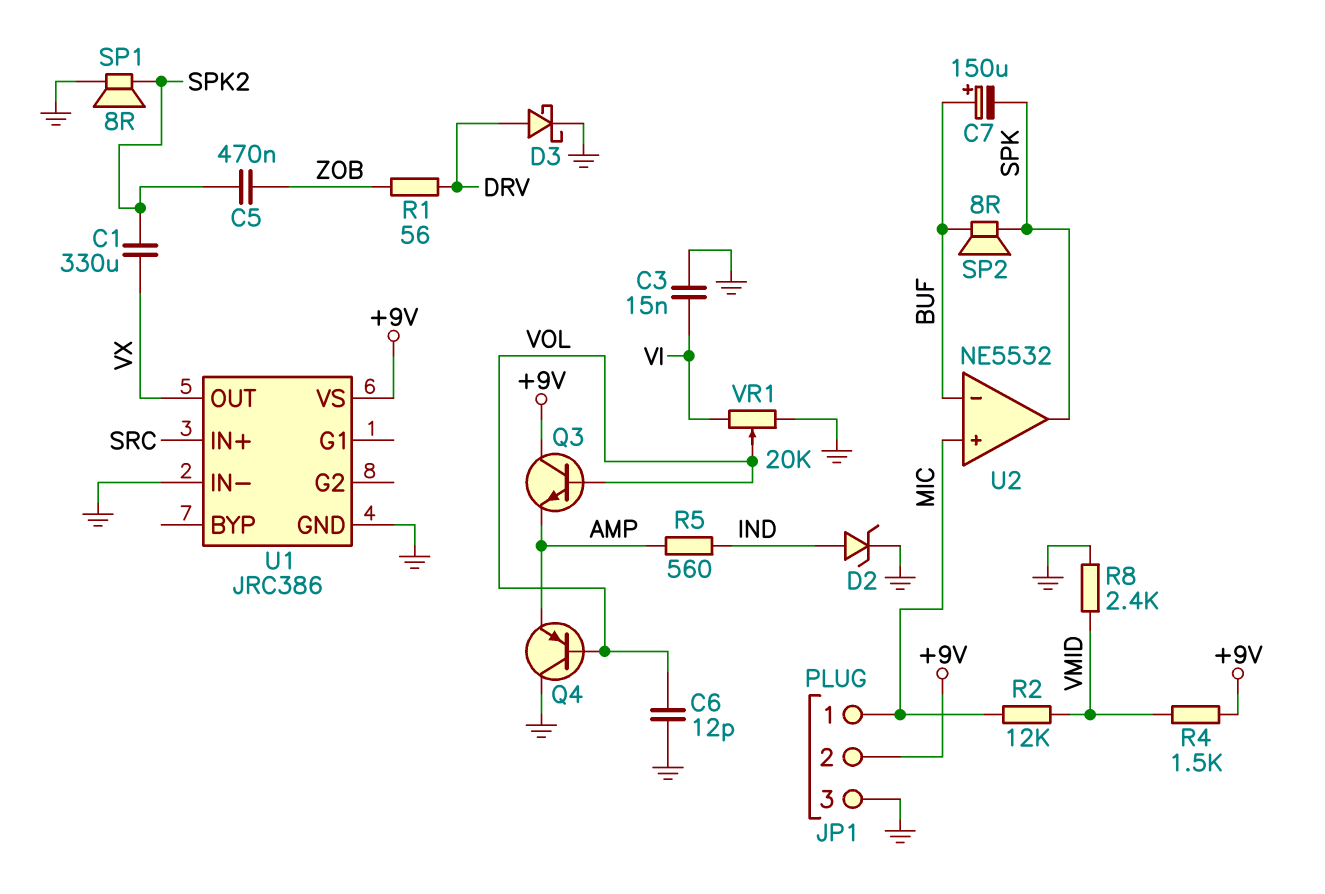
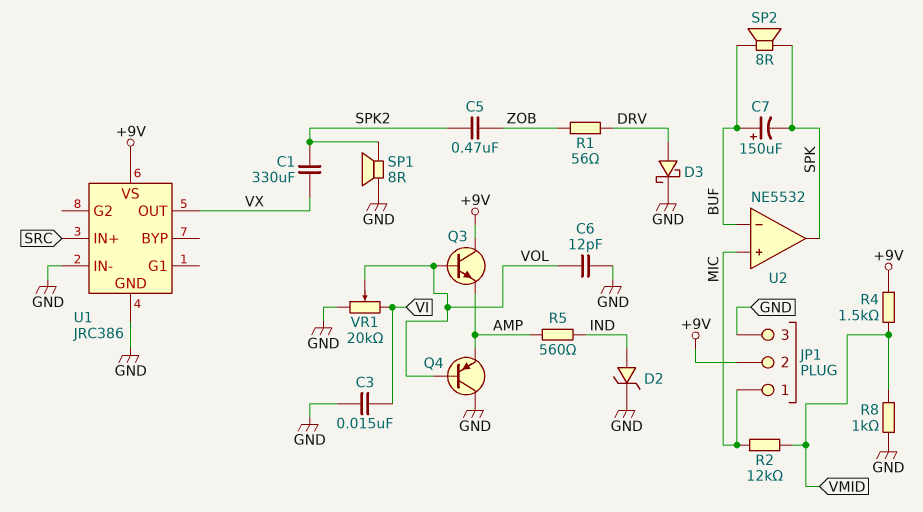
R8: 2.4k (GND, VMID) -> 1k (GND, VMID)

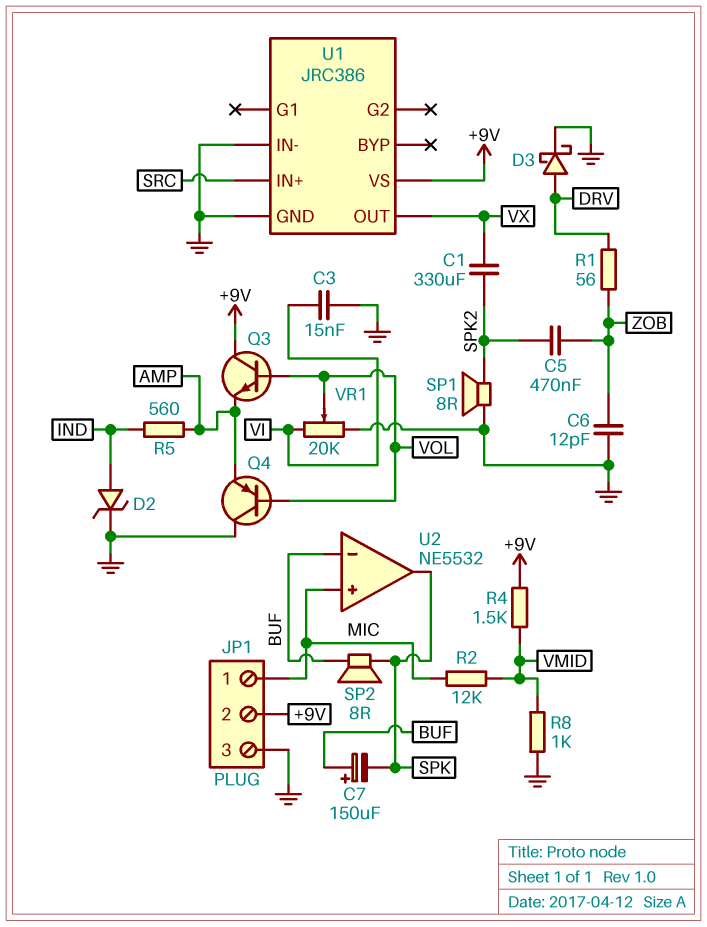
C6: 12pF (GND, VOL) -> 12pF (GND, ZOB)

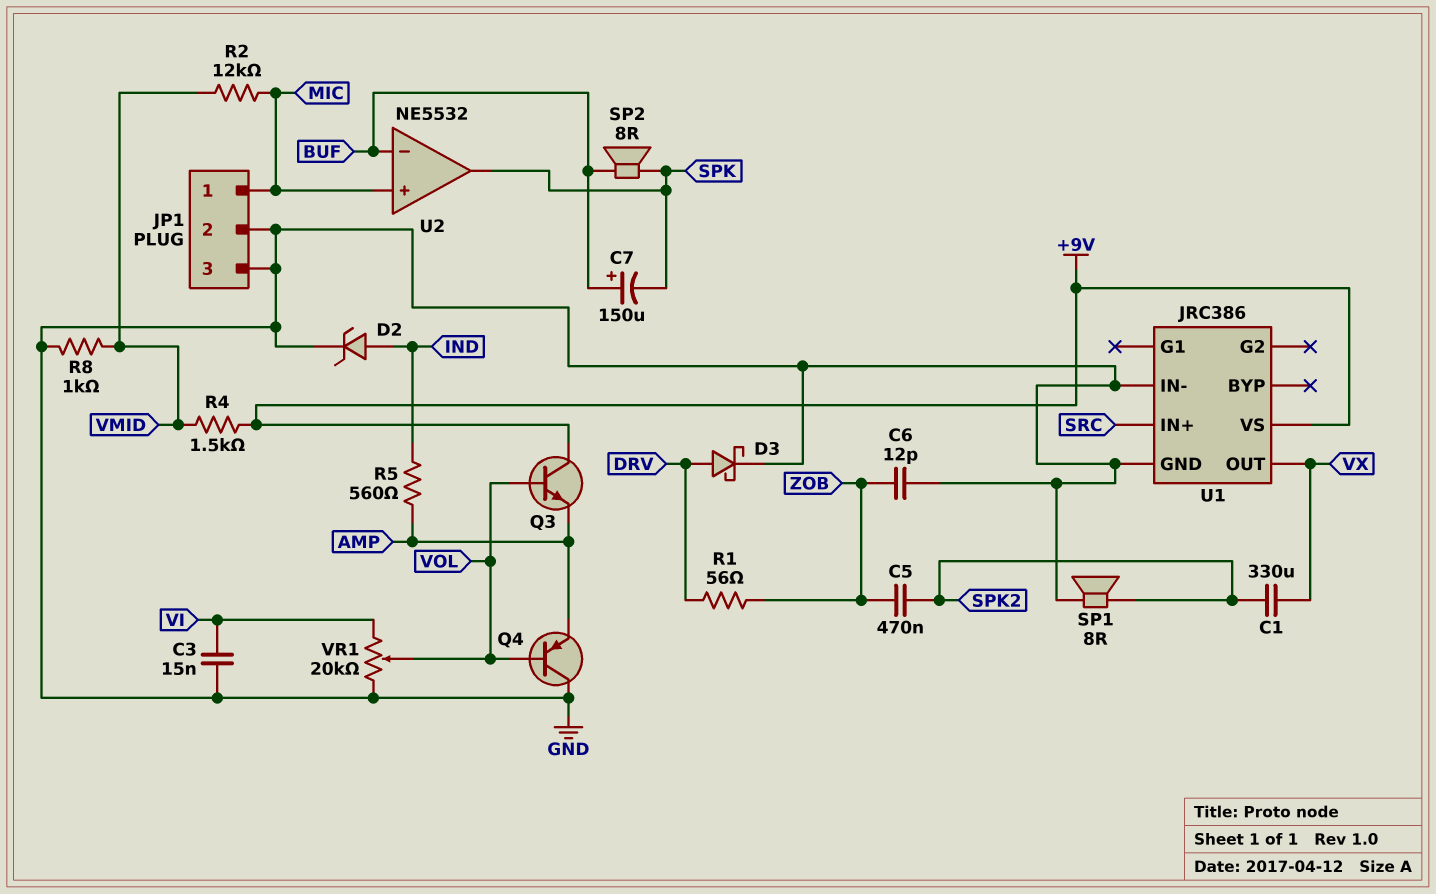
JP1 pin 2: +9V -> GND

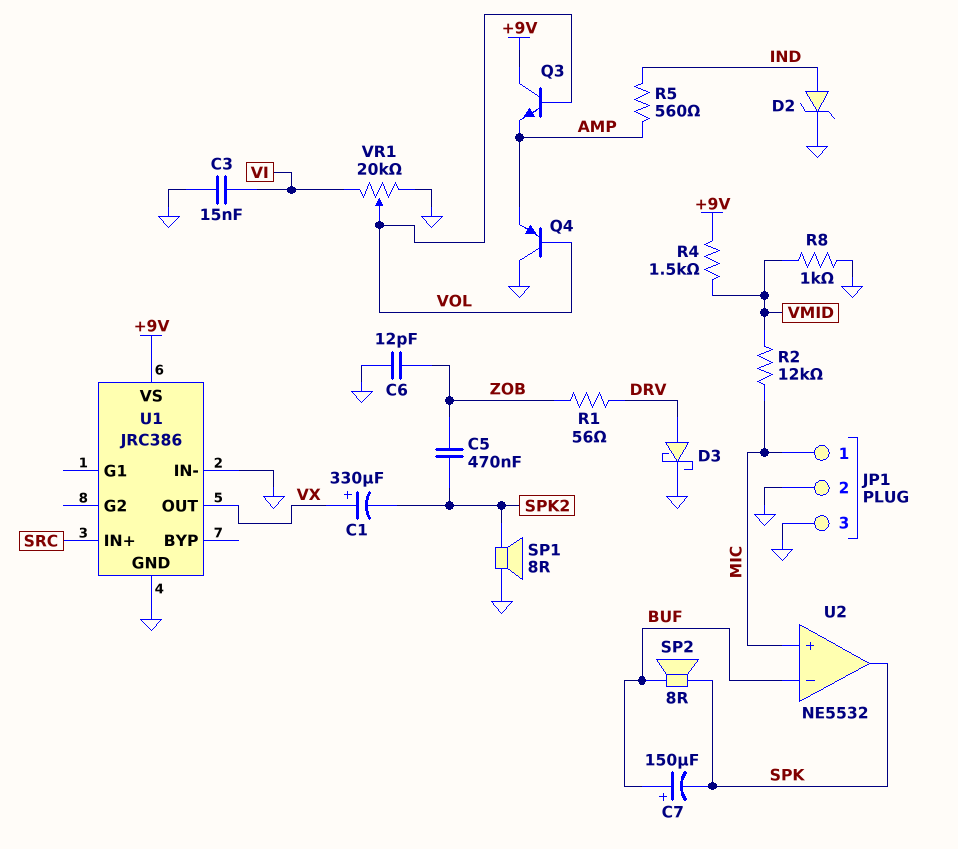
C1: 330uF (SPK2, VX) -> 330uF (plus VX, minus SPK2)

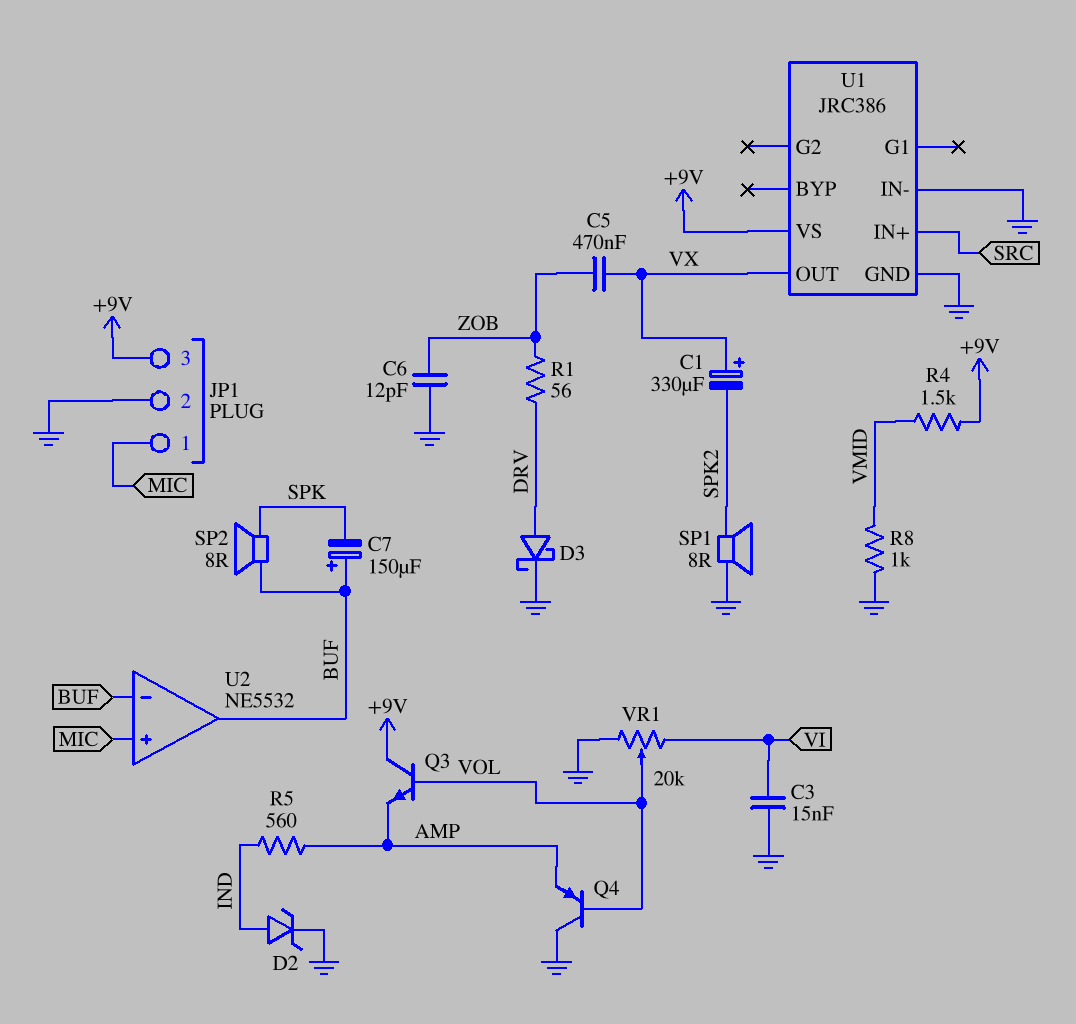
C5: 470nF (SPK2, ZOB) -> 470nF (VX, ZOB)
JP1 pin 3: GND -> +9V
R2: 12k (MIC, VMID) -> none
U2 pin out: SPK -> BUF

